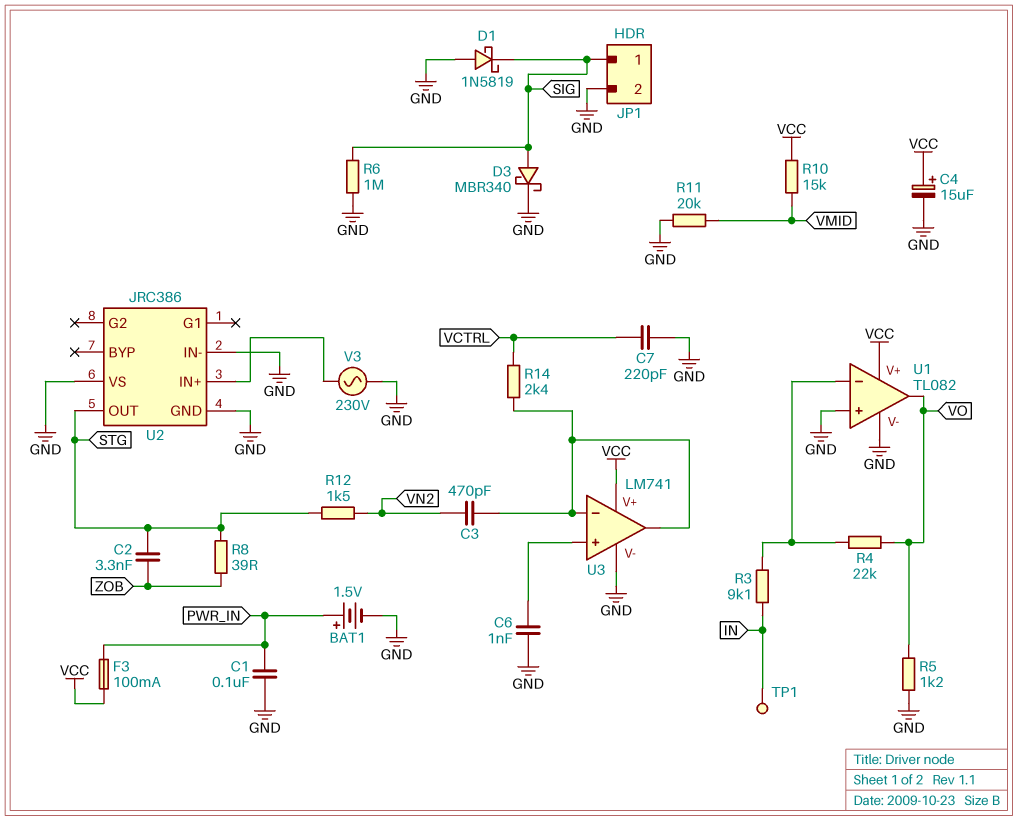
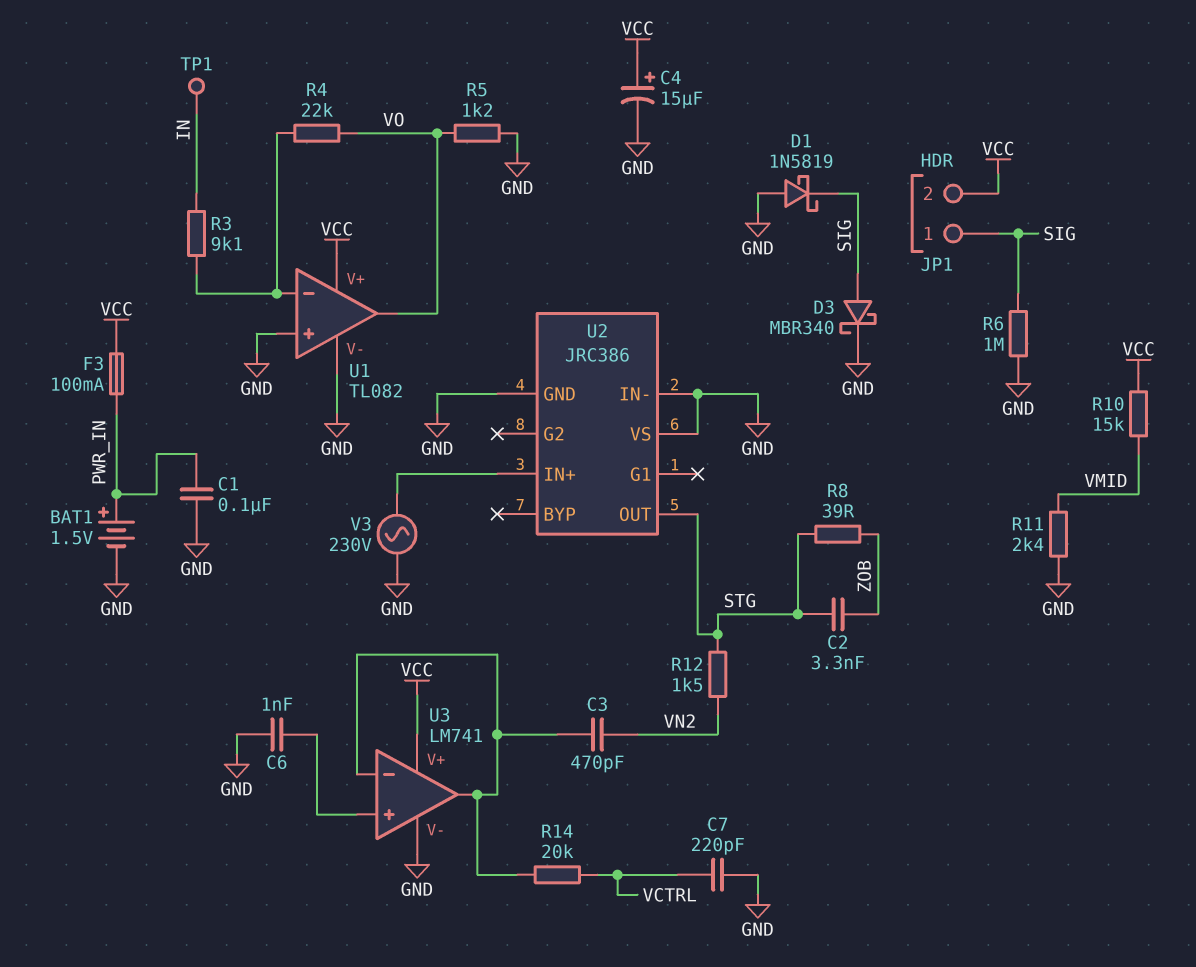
JP1 pin 2: GND -> VCC
R11: 20k (GND, VMID) -> 2.4k (GND, VMID)
R14: 2.4k (U3/in-, VCTRL) -> 20k (U3/in-, VCTRL)

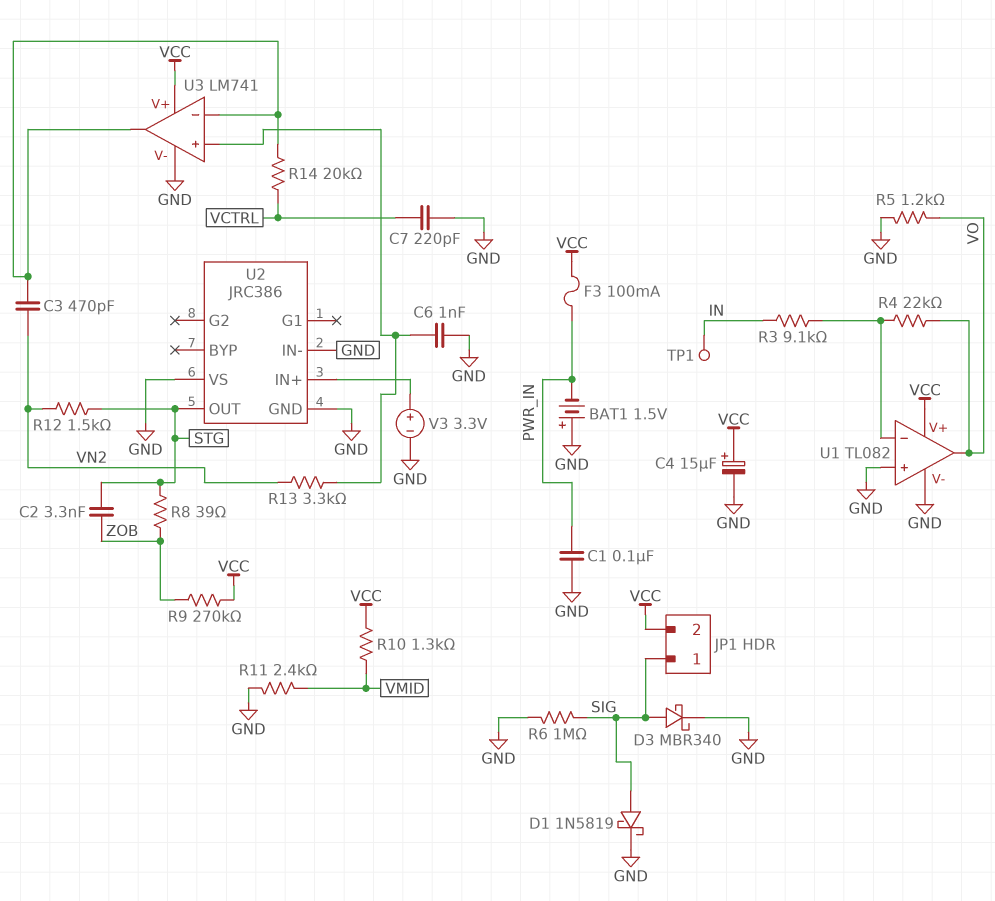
BAT1: 1.5V (plus PWR_IN, minus GND) -> 1.5V (plus GND, minus PWR_IN)
D1: schottky 1N5819 (A GND, K SIG) -> schottky 1N5819 (A SIG, K GND)
R9: none -> 270k (VCC, ZOB)
R10: 15k (VCC, VMID) -> 1.3k (VCC, VMID)
R13: none -> 3.3k (U3/in+, VN2)
V3: AC 230V (GND, U2/IN+) -> 3.3V (plus U2/IN+, minus GND)

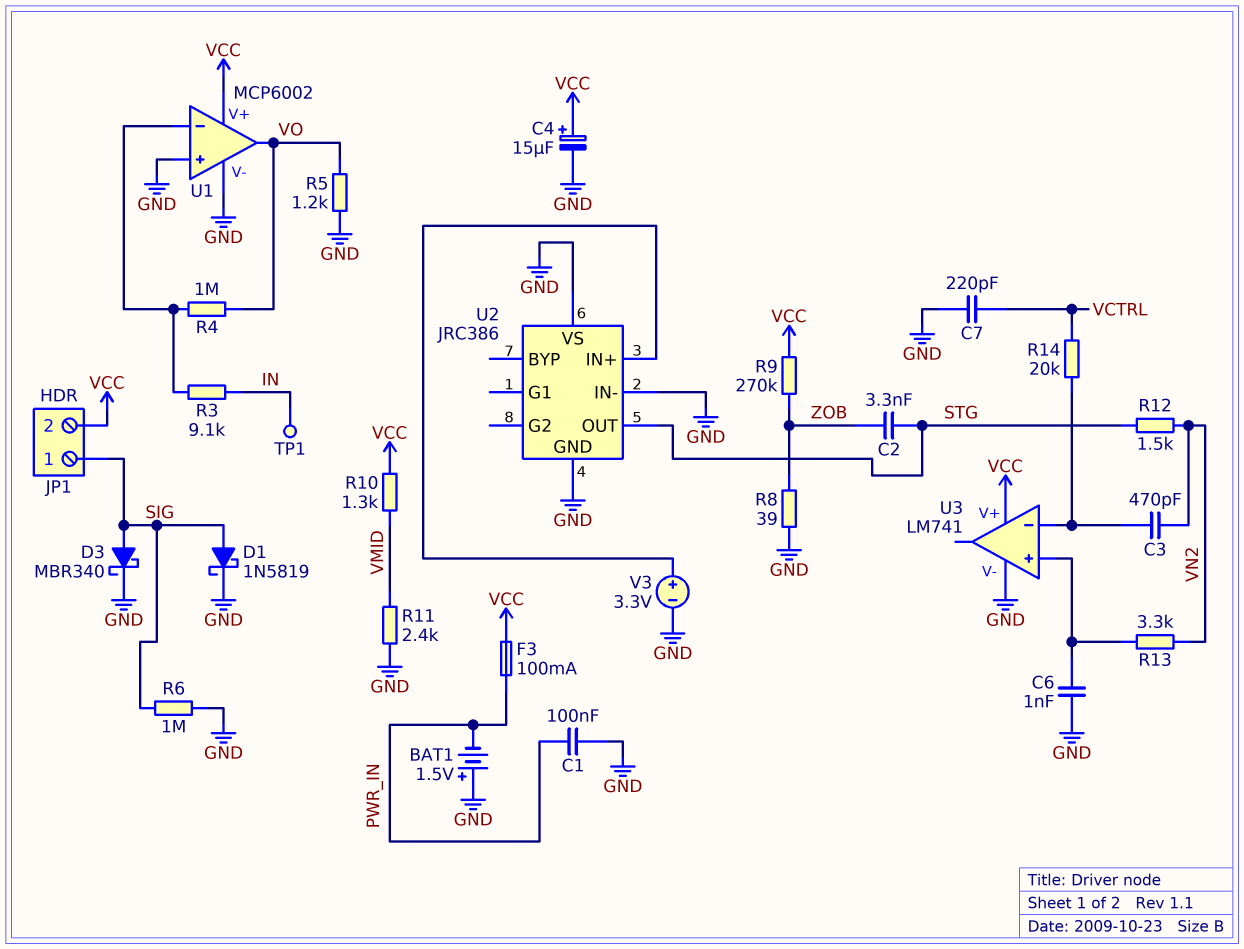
R4: 22k (U1/in-, VO) -> 1M (U1/in-, VO)
R8: 39 (STG, ZOB) -> 39 (GND, ZOB)
U1: TL082 -> MCP6002
U3 pin out: U3/in- -> none

